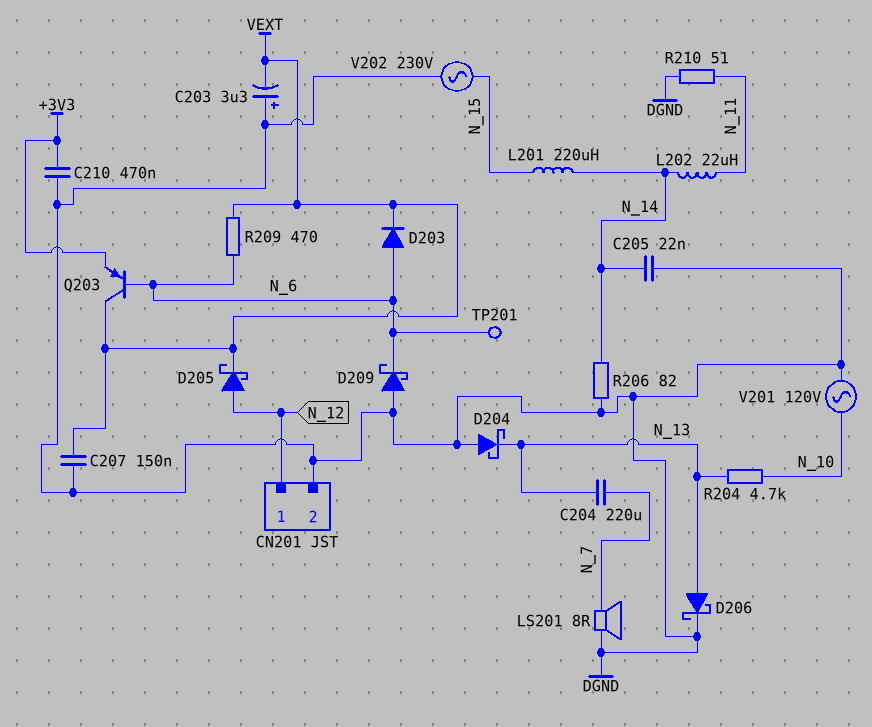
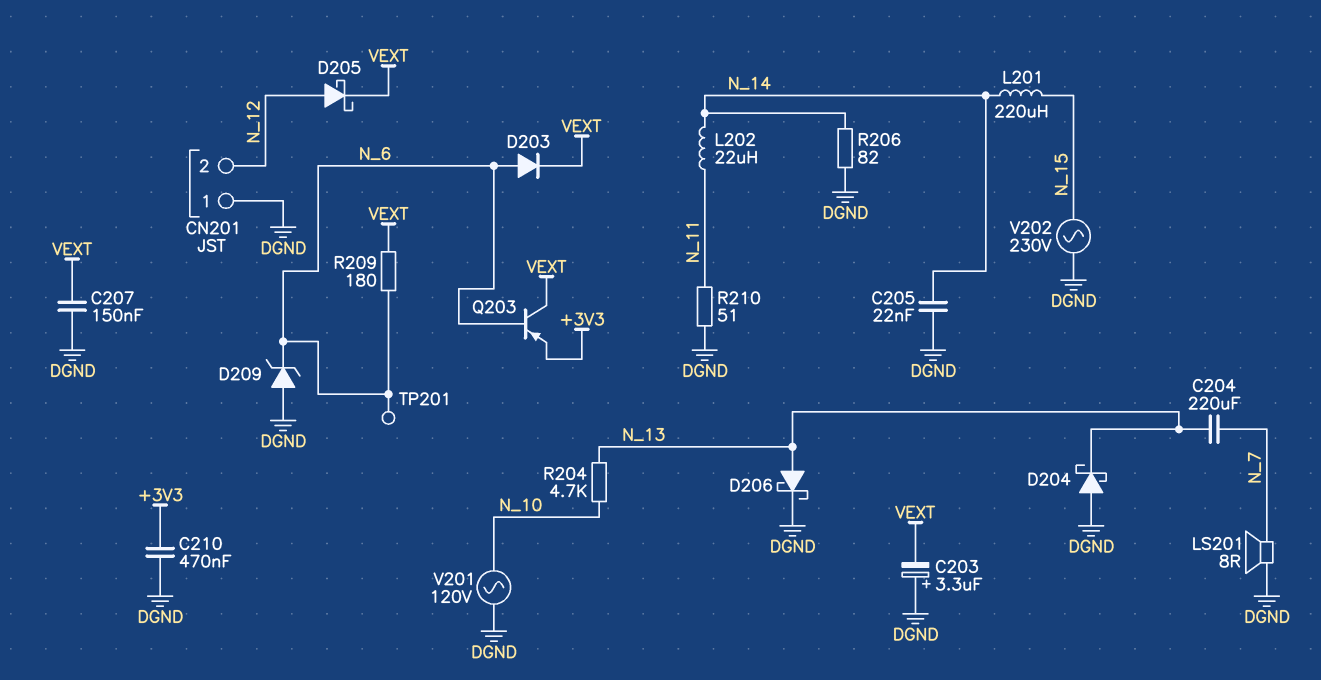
CN201 pin 1: N_12 -> DGND
CN201 pin 2: DGND -> N_12
D209: schottky (A DGND, K N_6) -> zener (A DGND, K N_6)
R209: 470 (N_6, VEXT) -> 180 (N_6, VEXT)

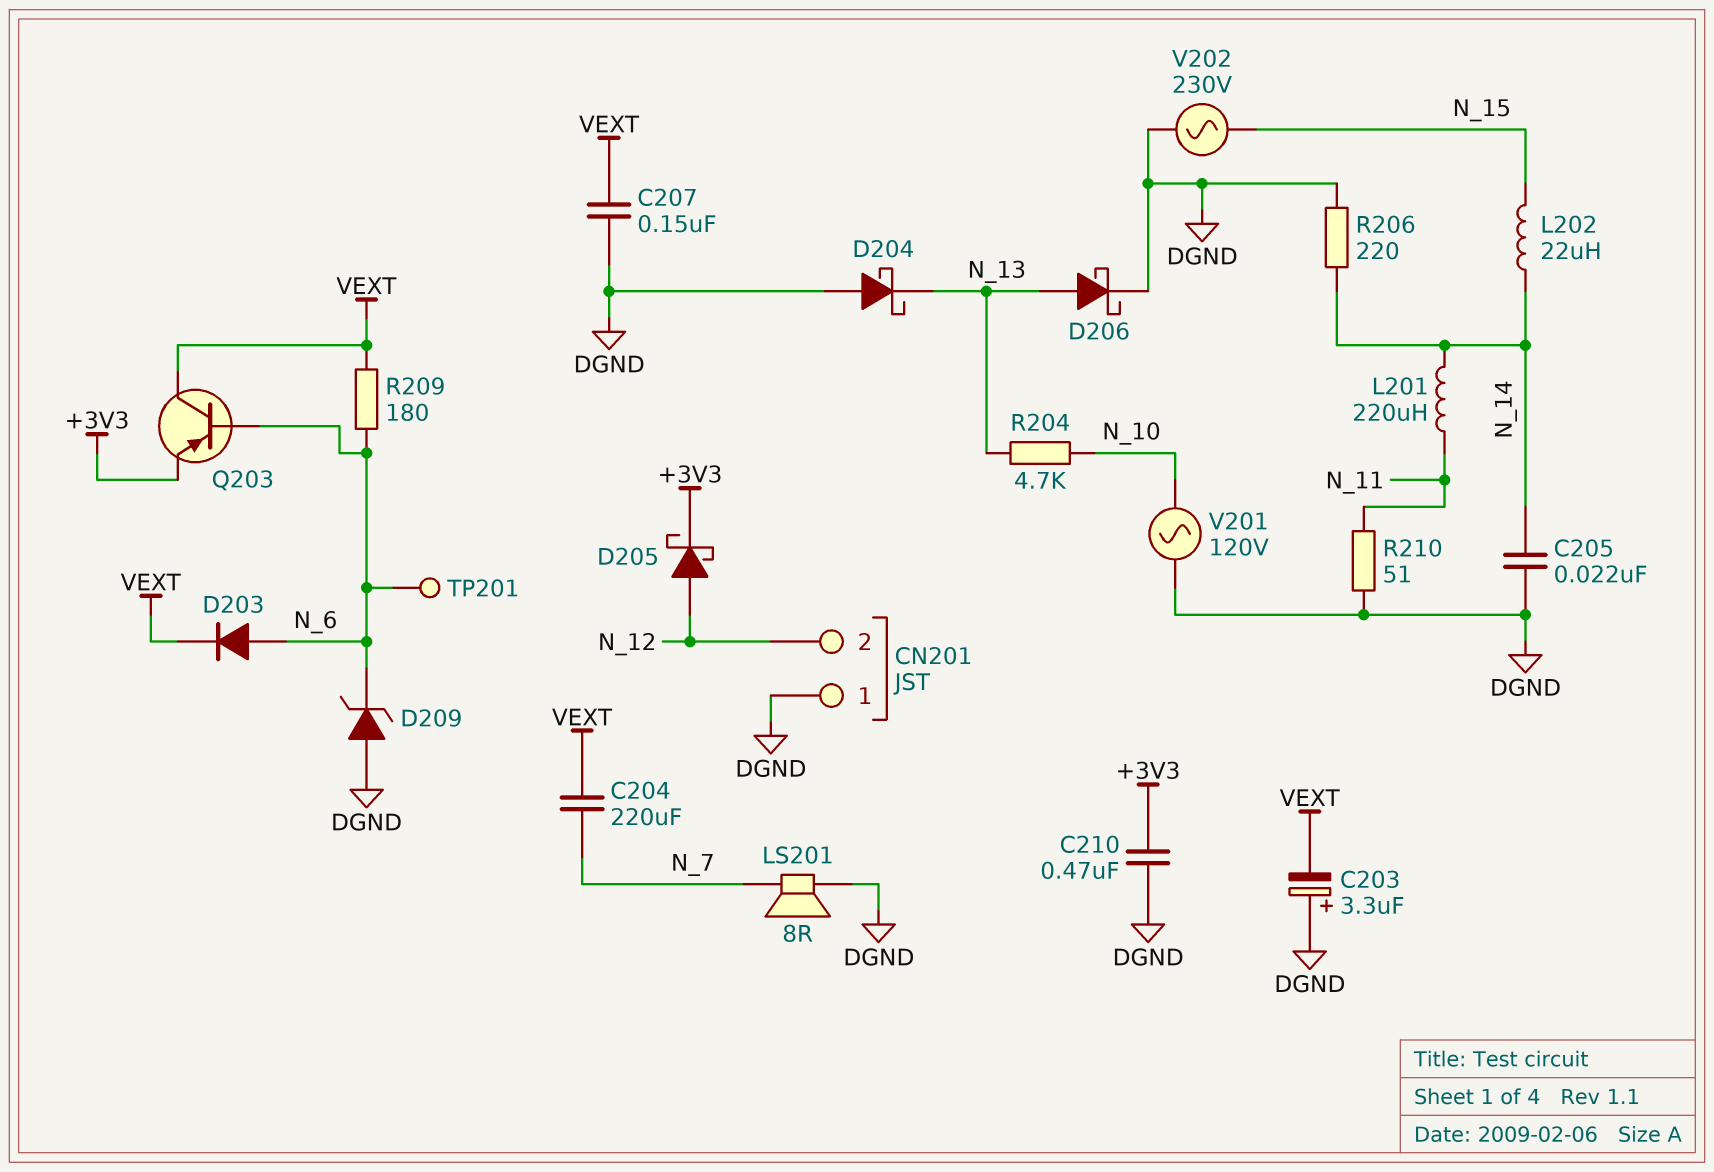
C204: 220uF (N_7, N_13) -> 220uF (N_7, VEXT)
D205: schottky (A N_12, K VEXT) -> schottky (A N_12, K +3V3)
L201: 220uH (N_14, N_15) -> 220uH (N_11, N_14)
L202: 22uH (N_11, N_14) -> 22uH (N_14, N_15)
R206: 82 (DGND, N_14) -> 220 (DGND, N_14)

